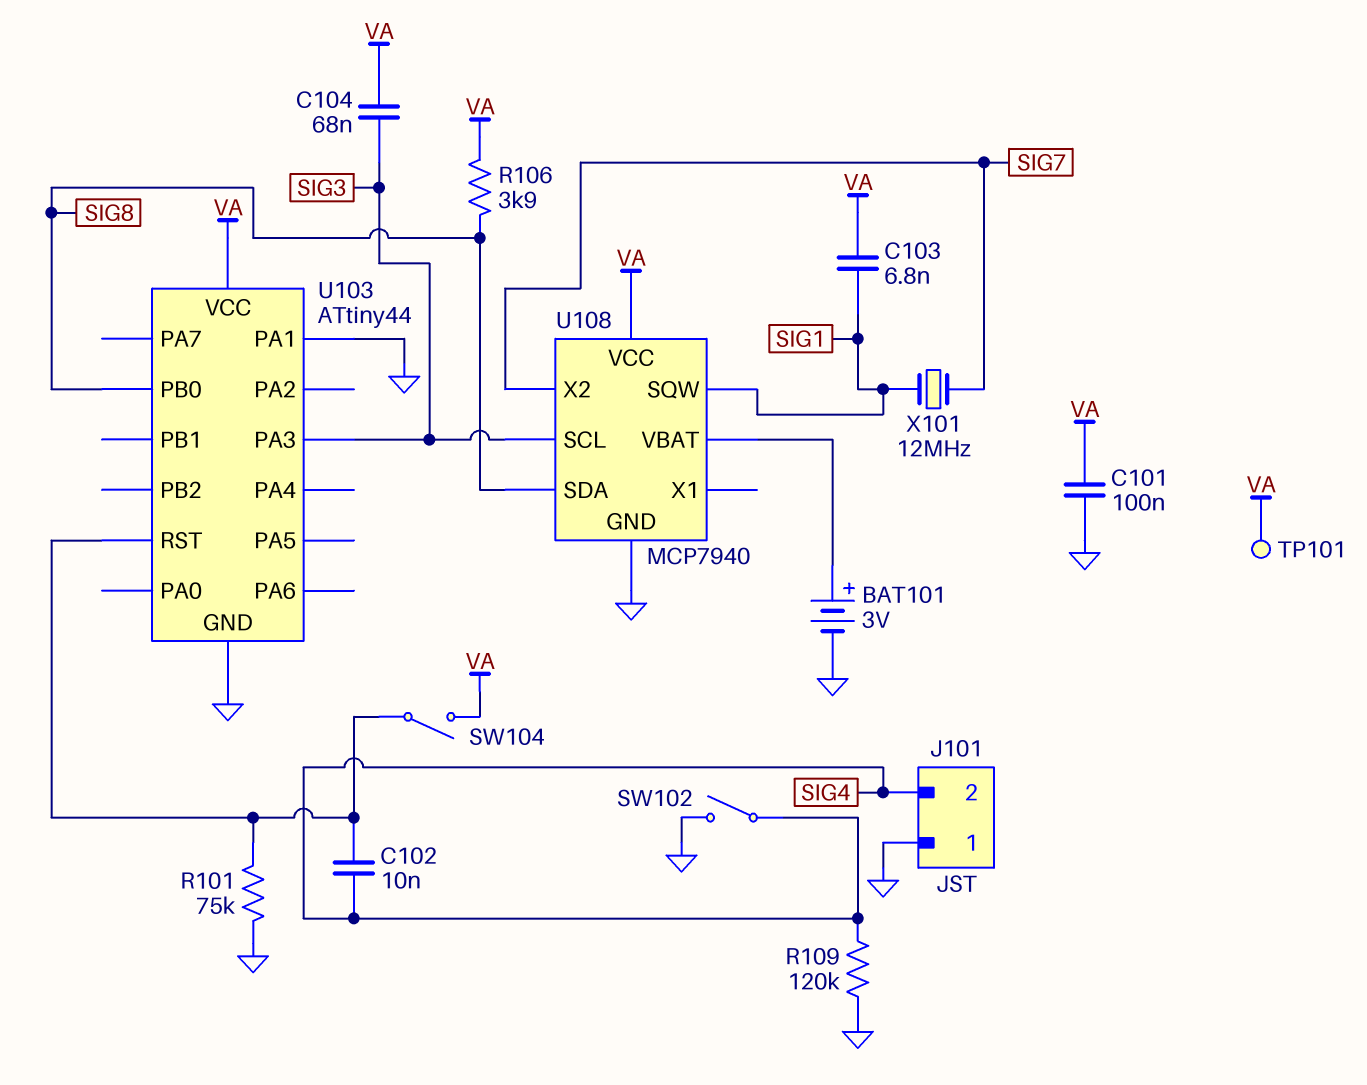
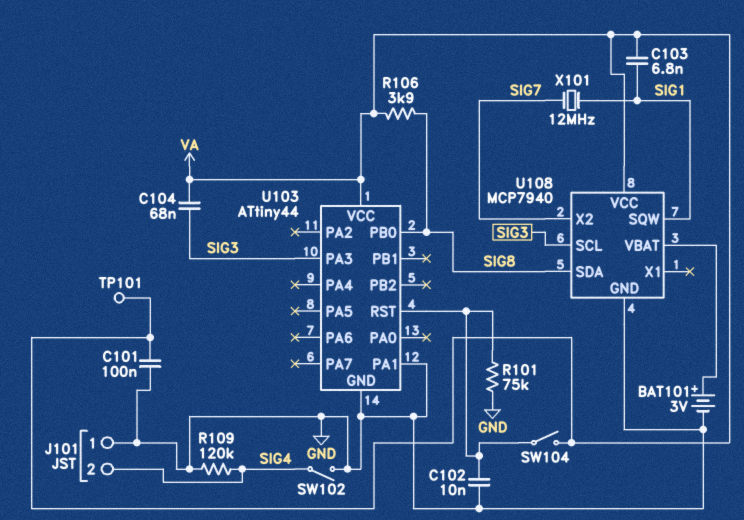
C102: 10nF (SIG4, U103/RST) -> 10nF (GND, U103/RST)

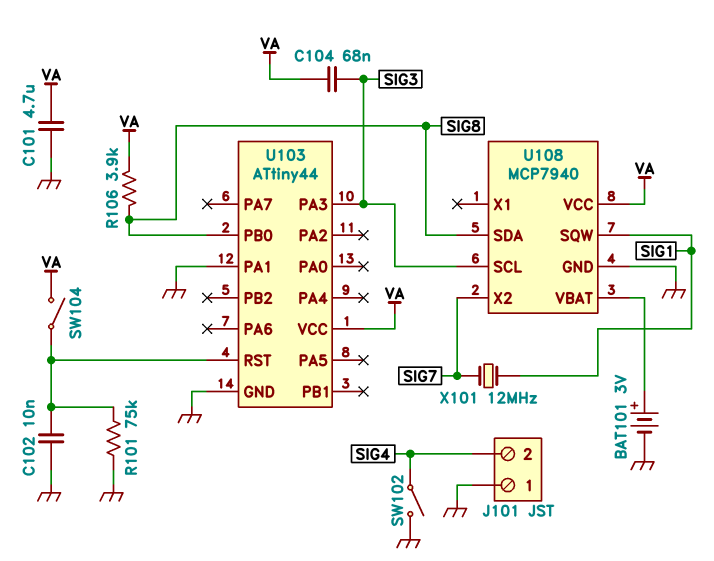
C101: 100nF (GND, VA) -> 4.7uF (GND, VA)
C103: 6.8nF (SIG1, VA) -> none
R109: 120k (GND, SIG4) -> none
TP101: test point (VA) -> none

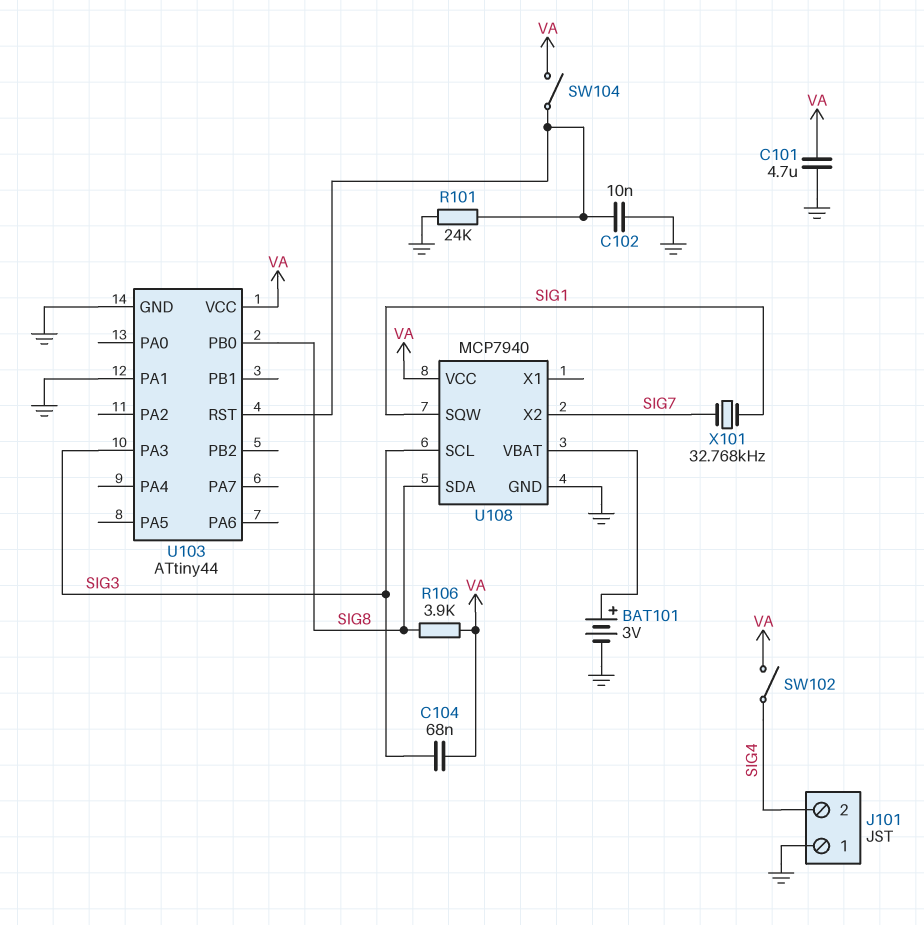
R101: 75k (GND, U103/RST) -> 24k (GND, U103/RST)
SW102: switch (GND, SIG4) -> switch (SIG4, VA)
X101: 12MHz (SIG1, SIG7) -> 32.768kHz (SIG1, SIG7)

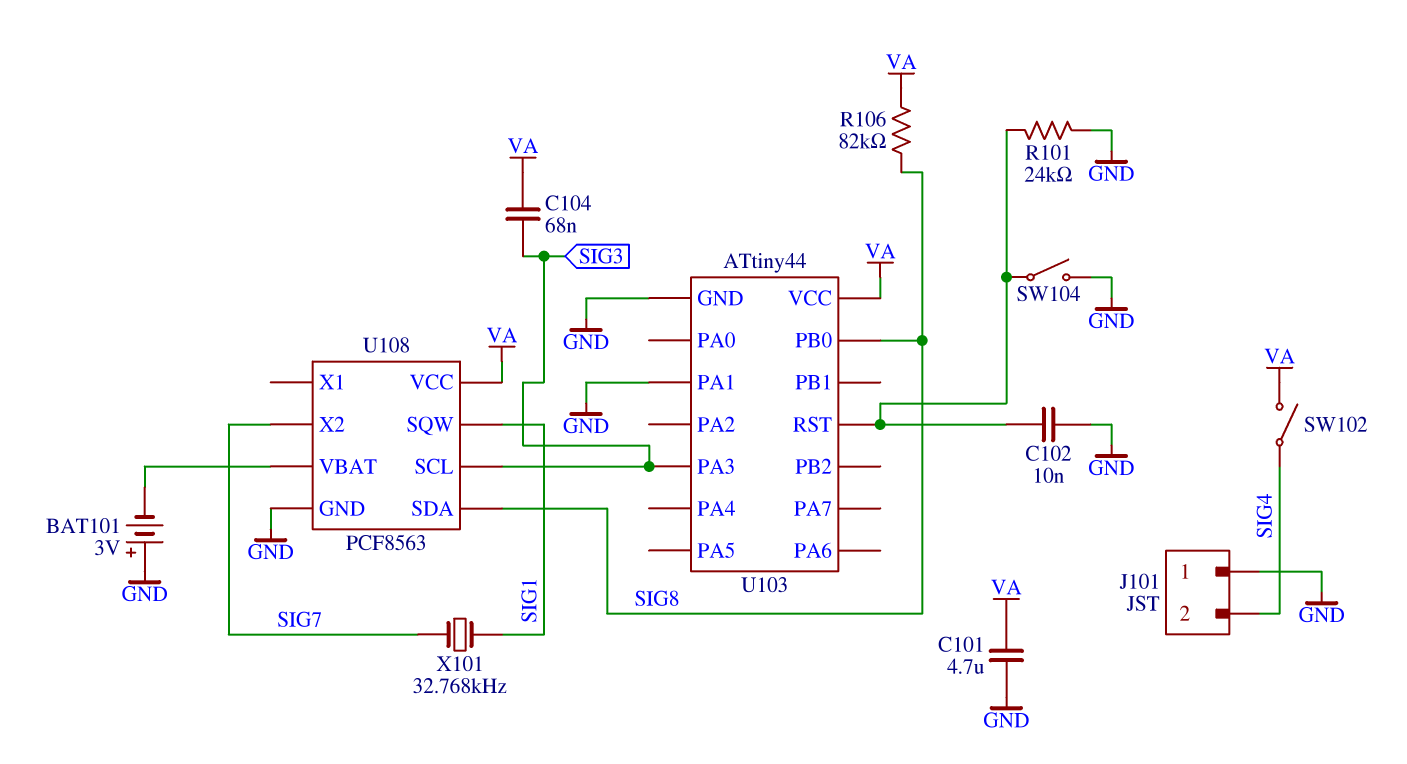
BAT101: 3V (plus U108/VBAT, minus GND) -> 3V (plus GND, minus U108/VBAT)
R106: 3.9k (SIG8, VA) -> 82k (SIG8, VA)
SW104: switch (U103/RST, VA) -> switch (GND, U103/RST)
U108: MCP7940 -> PCF8563

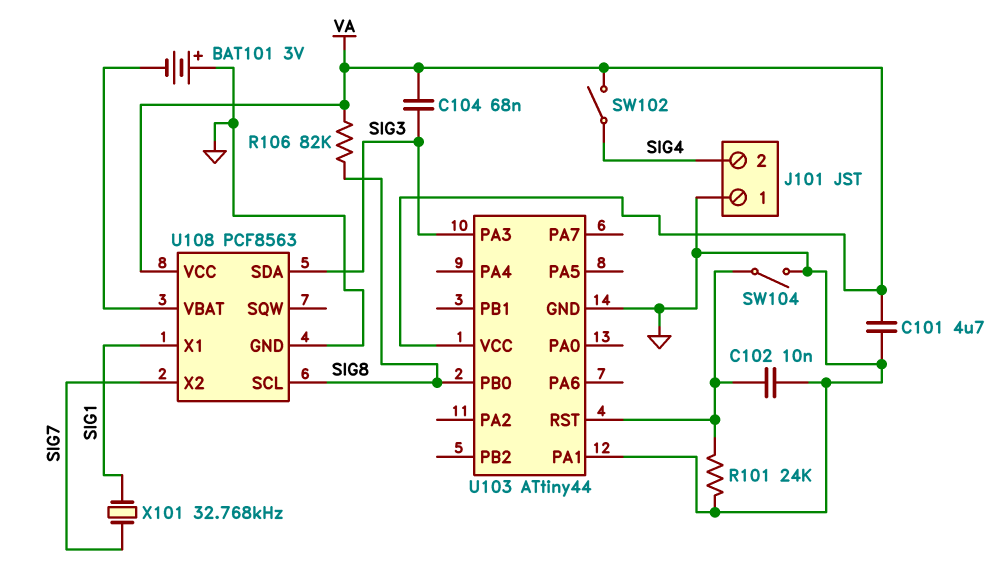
U108 pin SCL: SIG3 -> SIG8
U108 pin SDA: SIG8 -> SIG3
U108 pin SQW: SIG1 -> none
U108 pin X1: none -> SIG1

